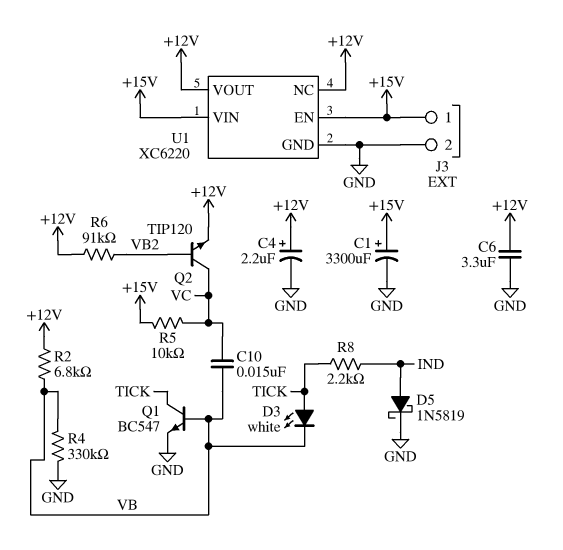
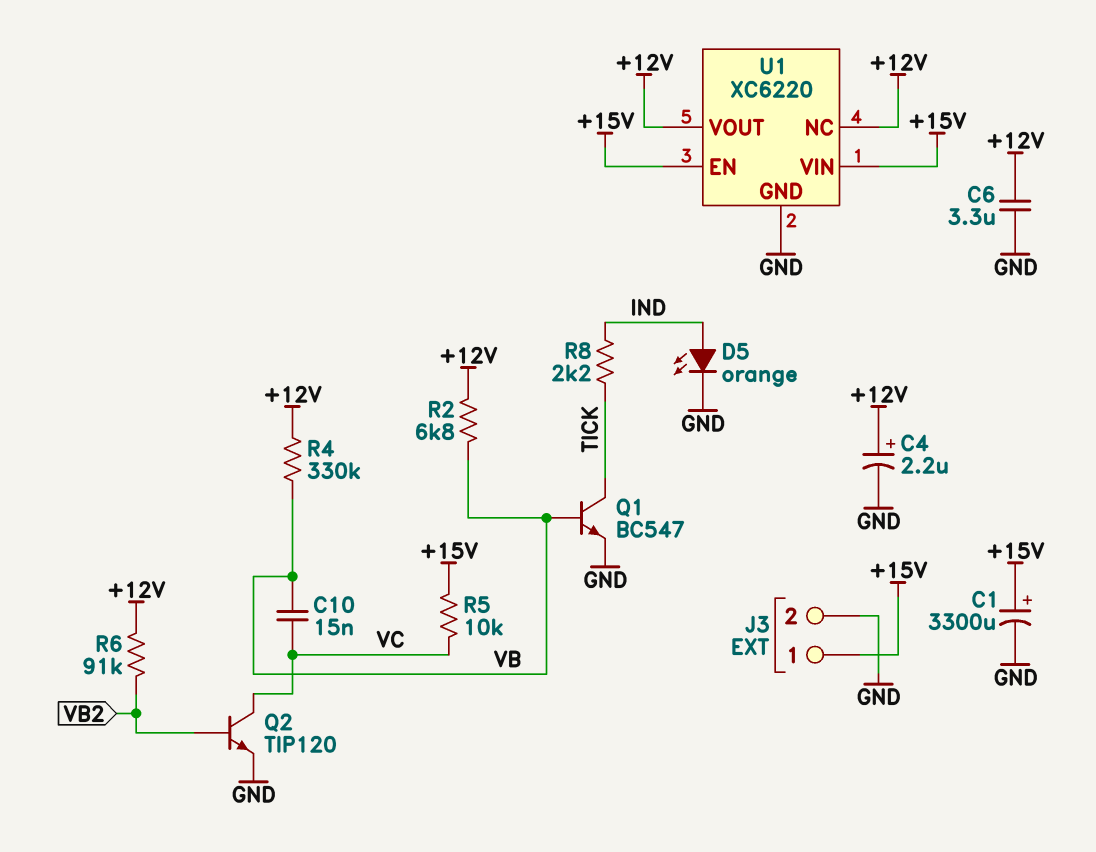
D3: LED white (A TICK, K VB) -> none
D5: schottky 1N5819 (A IND, K GND) -> LED orange (A IND, K GND)
Q2: NPN TIP120 (B VB2, C VC, E +12V) -> NPN TIP120 (B VB2, C VC, E GND)
R4: 330k (GND, VB) -> 330k (+12V, VB)

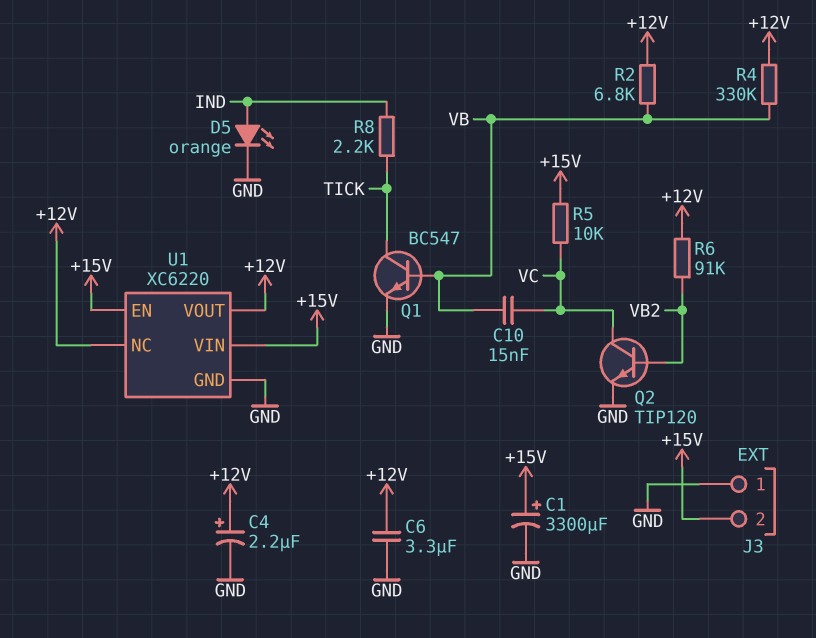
J3 pin 1: +15V -> GND
J3 pin 2: GND -> +15V

